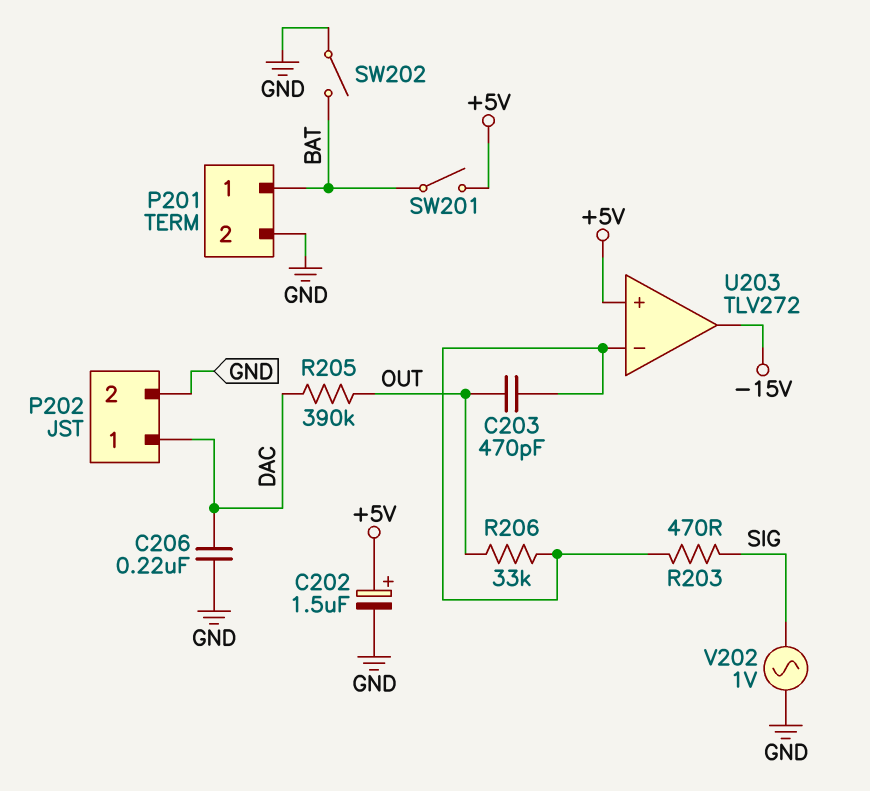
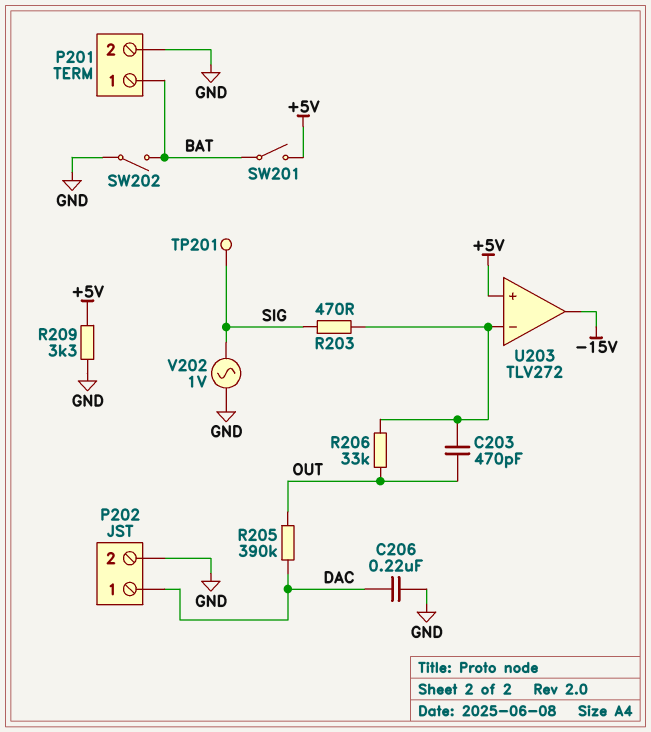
C202: 1.5uF (plus +5V, minus GND) -> none
R209: none -> 3.3k (+5V, GND)
TP201: none -> test point (SIG)

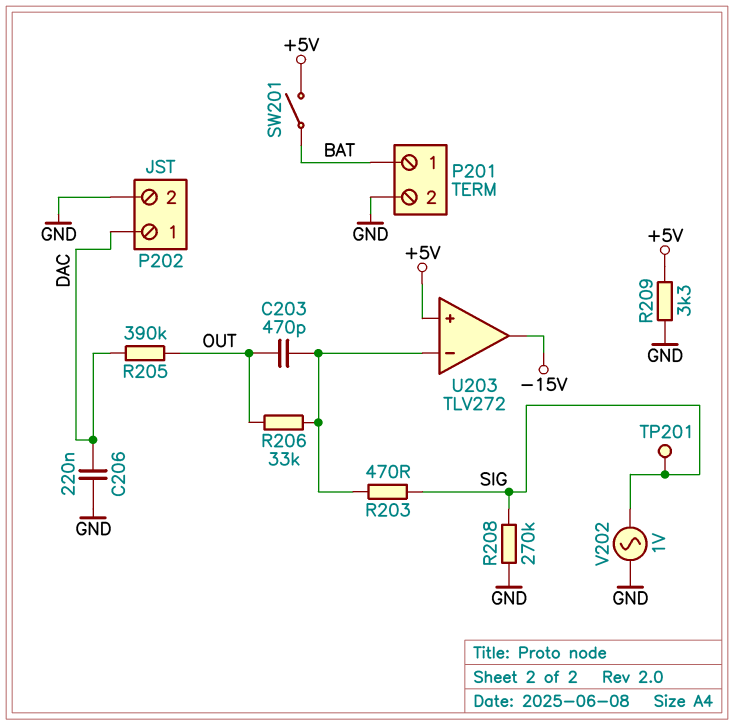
R208: none -> 270k (GND, SIG)
SW202: switch (BAT, GND) -> none

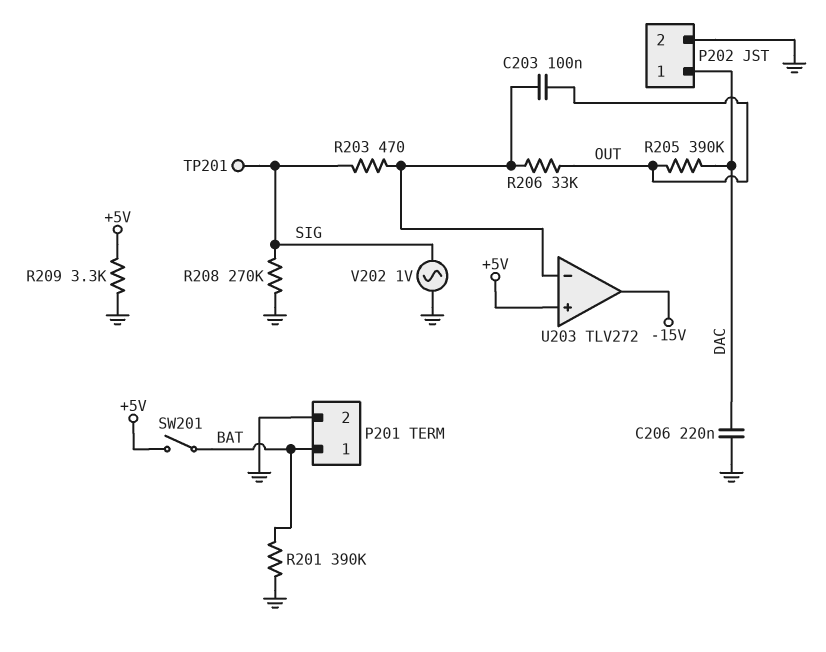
C203: 470pF (OUT, U203/in-) -> 100nF (OUT, U203/in-)
R201: none -> 390k (BAT, GND)

